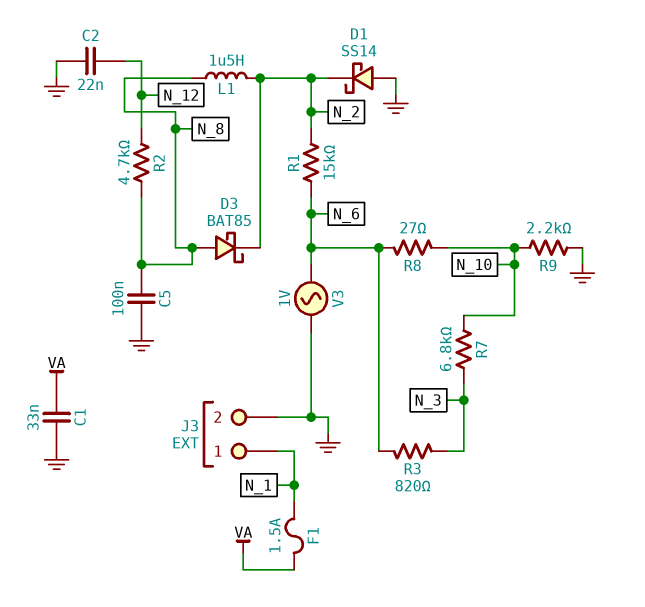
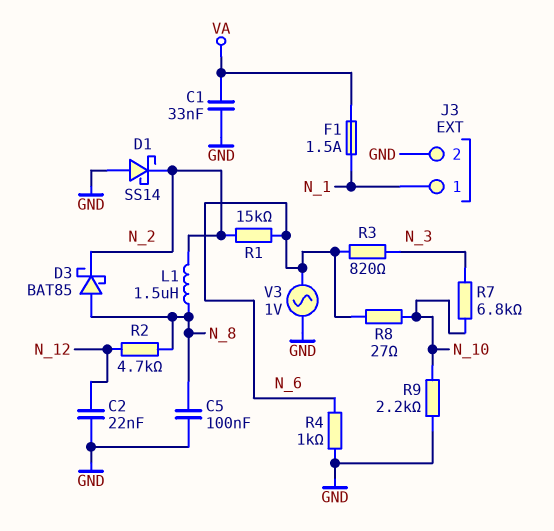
R4: none -> 1k (GND, N_6)

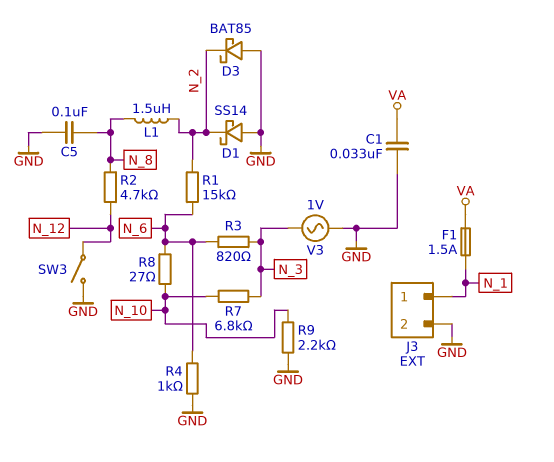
C2: 22nF (GND, N_12) -> none
D3: schottky BAT85 (A N_8, K N_2) -> schottky BAT85 (A GND, K N_2)
SW3: none -> switch (GND, N_12)
V3: AC 1V (GND, N_6) -> AC 1V (GND, N_3)

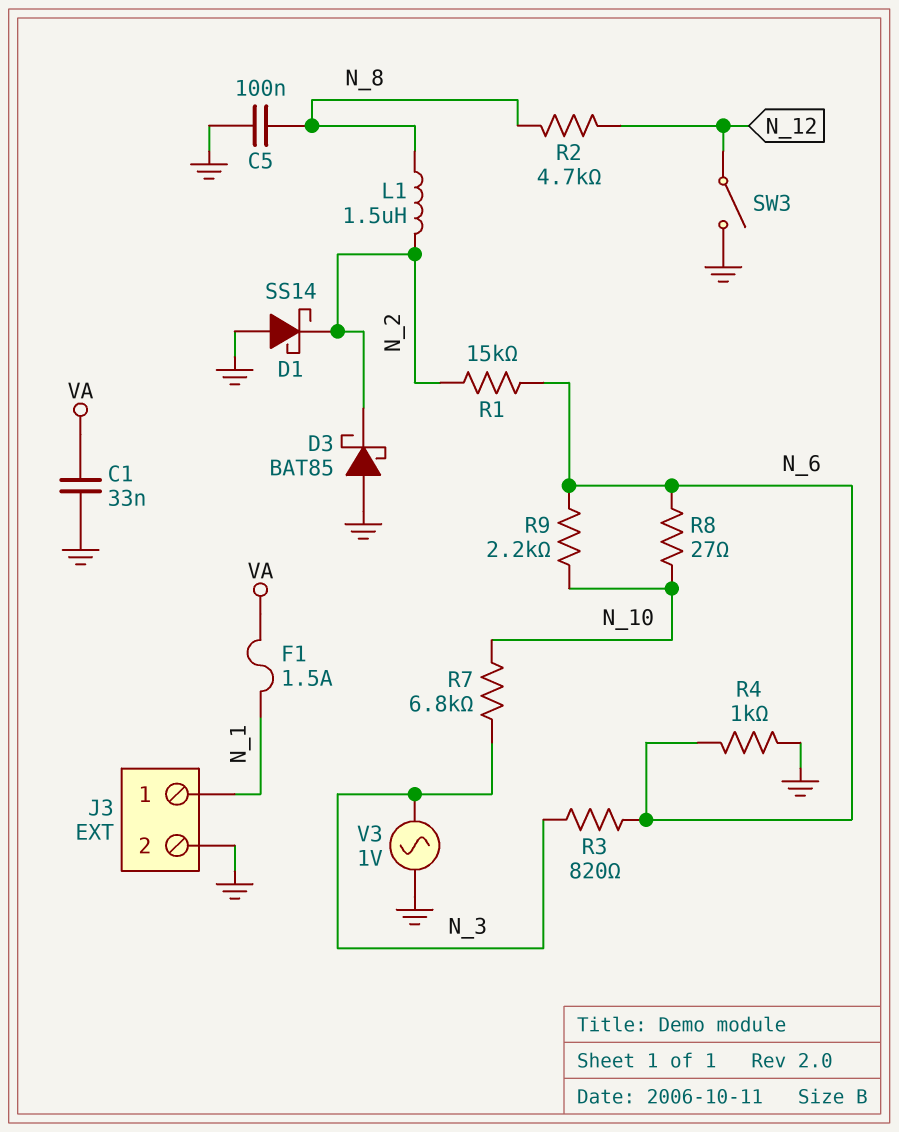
R9: 2.2k (GND, N_10) -> 2.2k (N_6, N_10)

